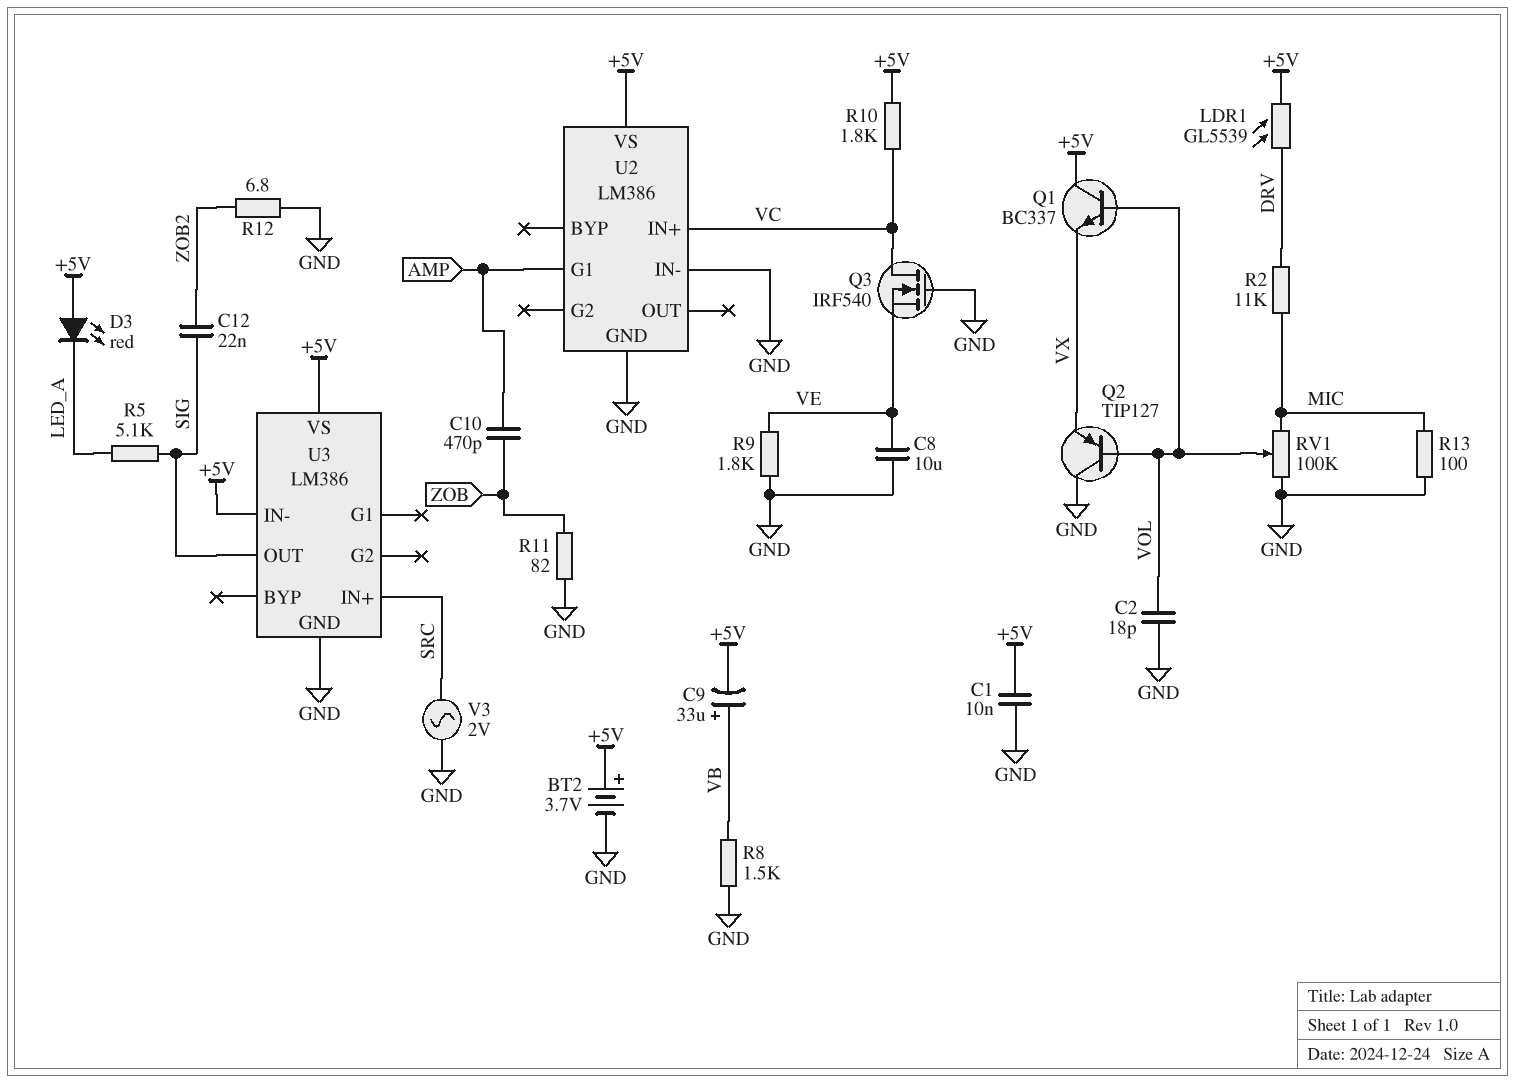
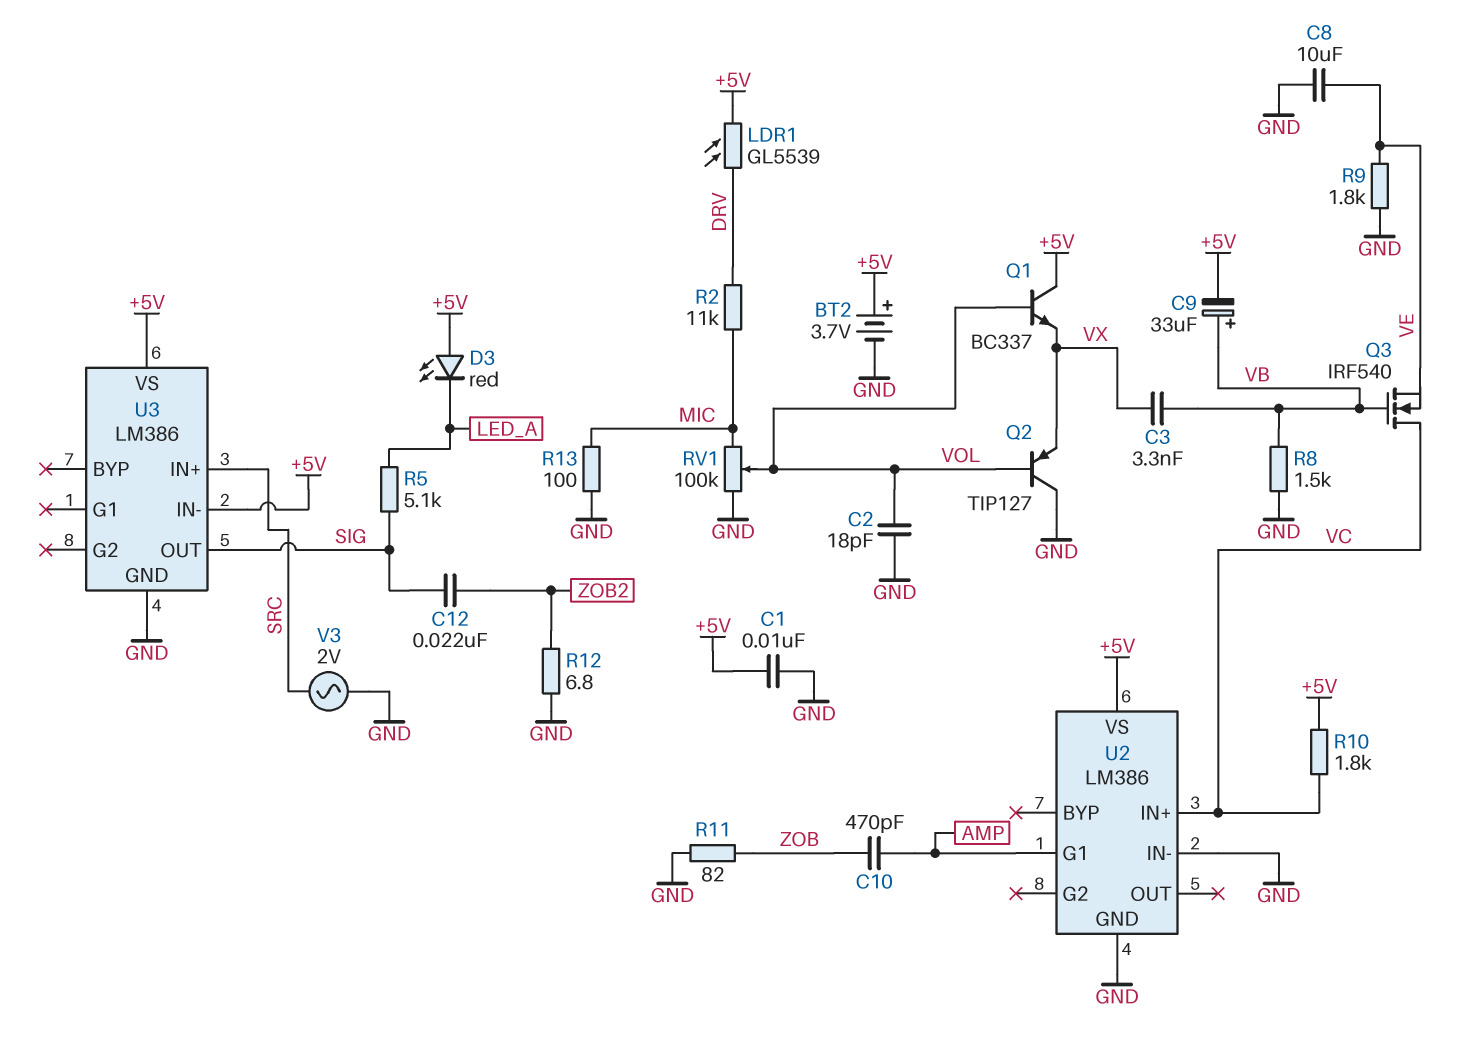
C3: none -> 3.3nF (VB, VX)
Q3: NMOS IRF540 (G GND, D VC, S VE) -> NMOS IRF540 (G VB, D VC, S VE)

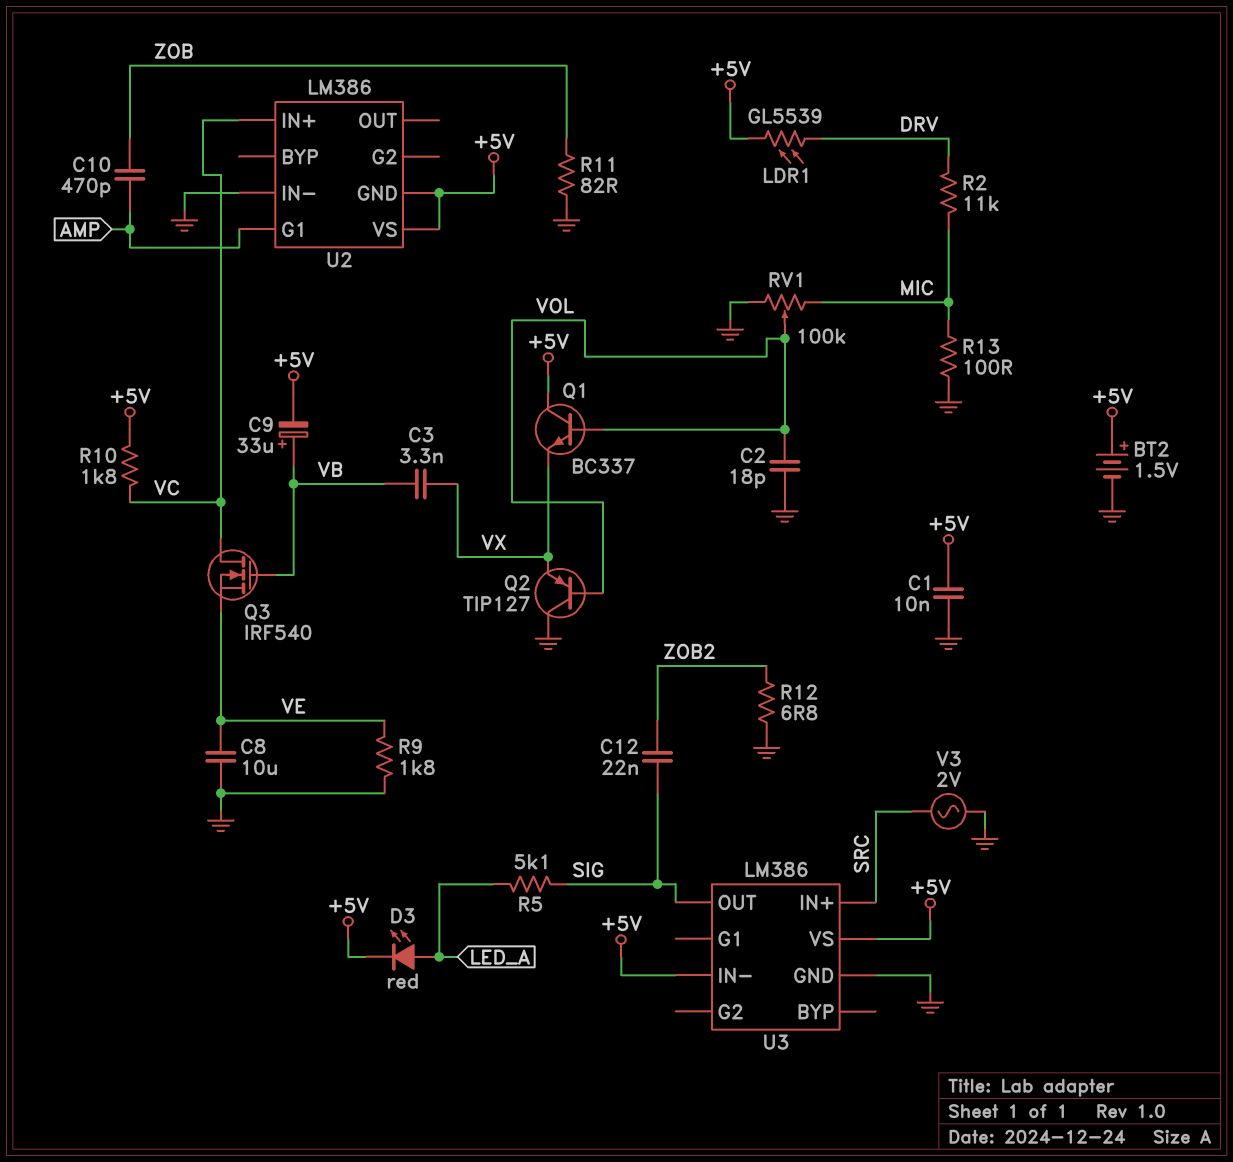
BT2: 3.7V (plus +5V, minus GND) -> 1.5V (plus +5V, minus GND)
D3: LED red (A +5V, K LED_A) -> LED red (A LED_A, K +5V)
R8: 1.5k (GND, VB) -> none
U2 pin GND: GND -> +5V

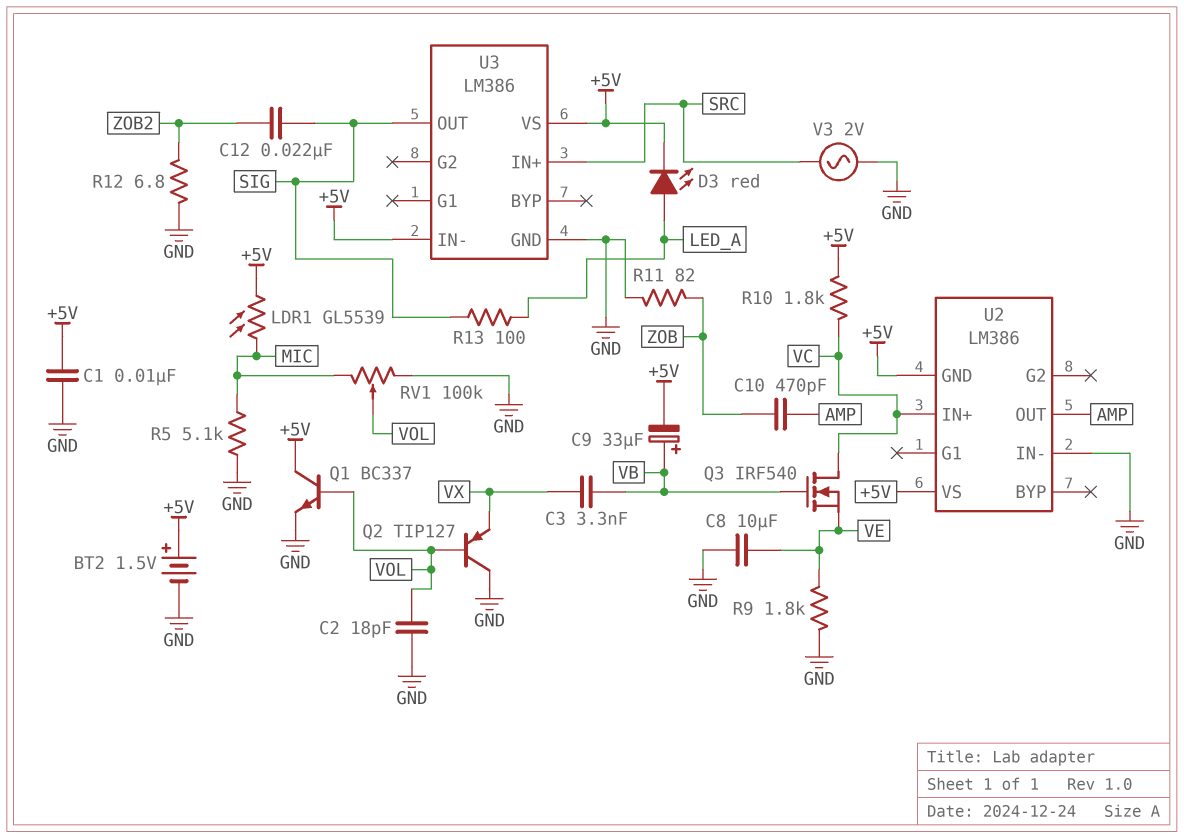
LDR1: GL5539 (+5V, DRV) -> GL5539 (+5V, MIC)
Q1: NPN BC337 (B VOL, C +5V, E VX) -> NPN BC337 (B VOL, C +5V, E GND)
R2: 11k (DRV, MIC) -> none
R5: 5.1k (LED_A, SIG) -> 5.1k (GND, MIC)
R13: 100 (GND, MIC) -> 100 (LED_A, SIG)
U2 pin G1: AMP -> none
U2 pin OUT: none -> AMP

